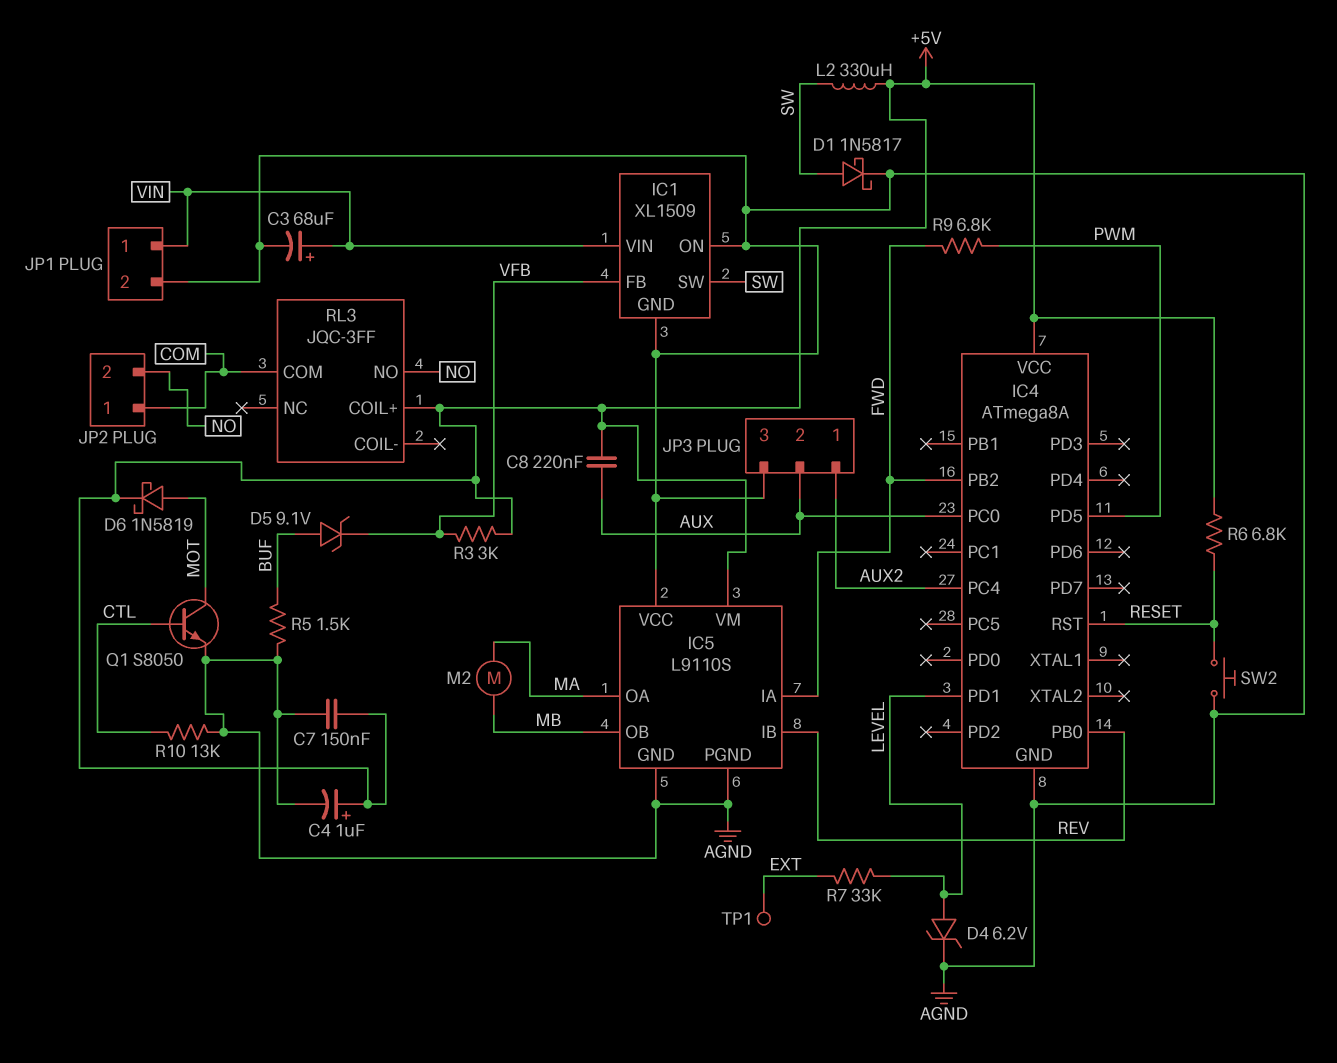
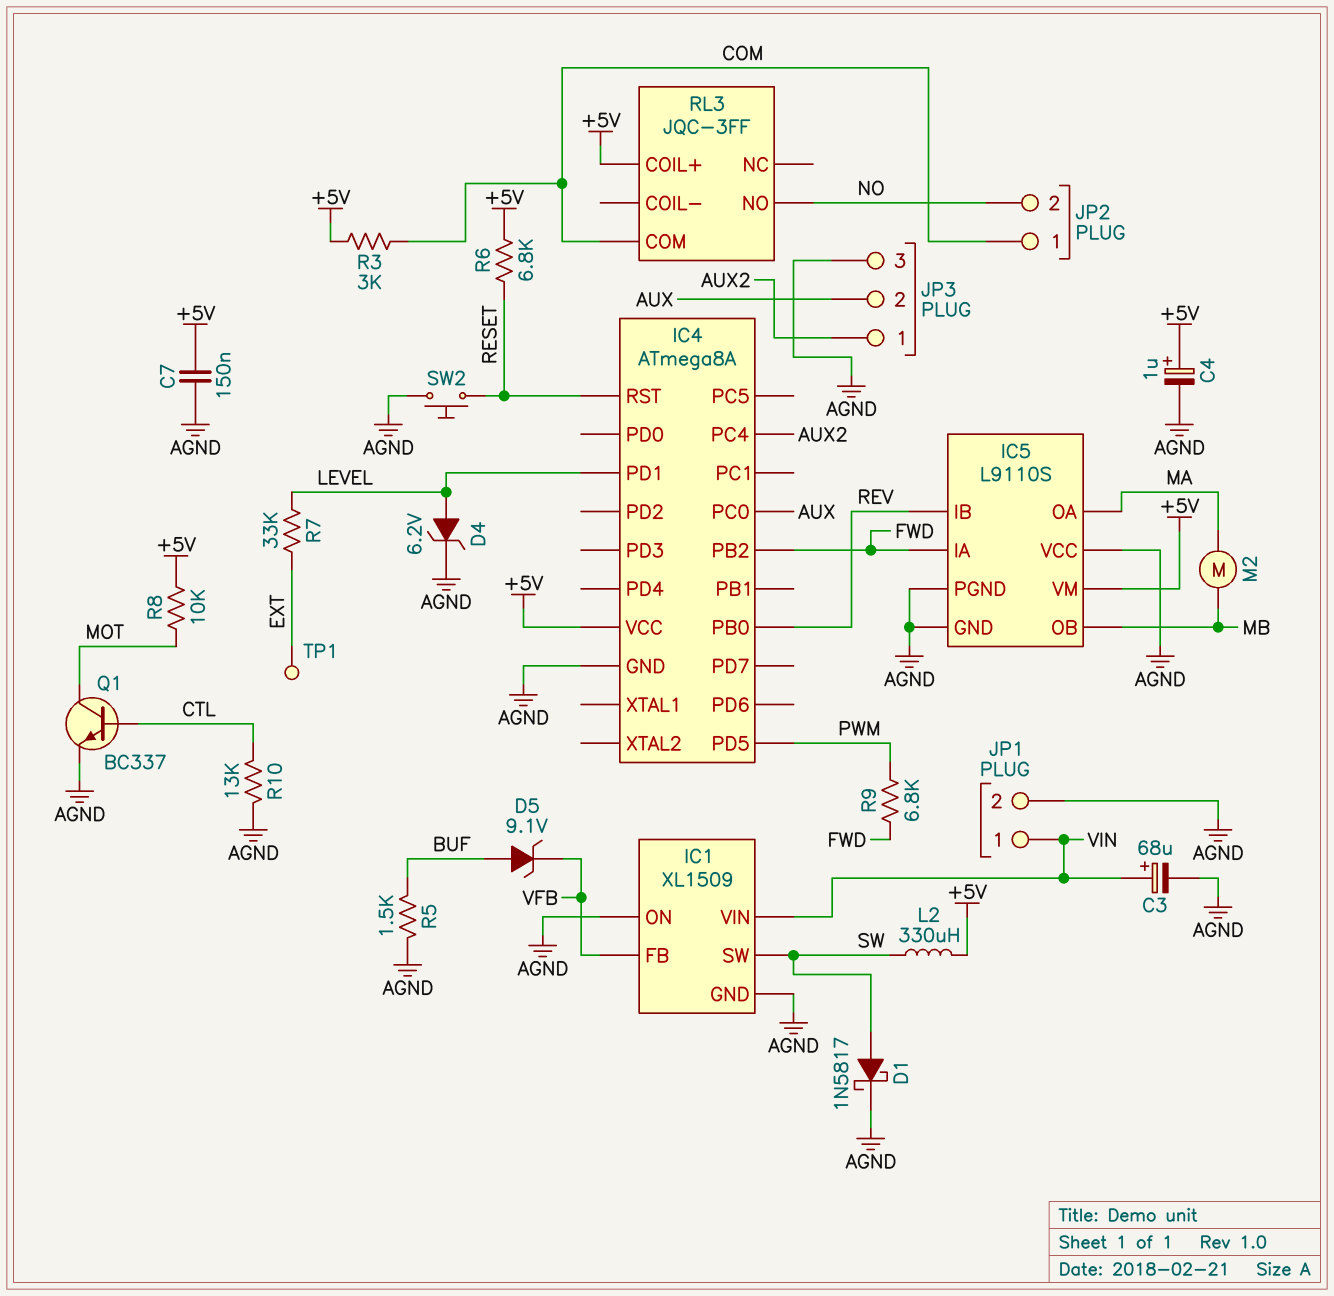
C8: 220nF (+5V, AUX) -> none
D6: schottky 1N5819 (A MOT, K +5V) -> none
Q1: NPN S8050 (B CTL, C MOT, E AGND) -> NPN BC337 (B CTL, C MOT, E AGND)
R3: 3k (+5V, VFB) -> 3k (+5V, COM)
R8: none -> 10k (+5V, MOT)

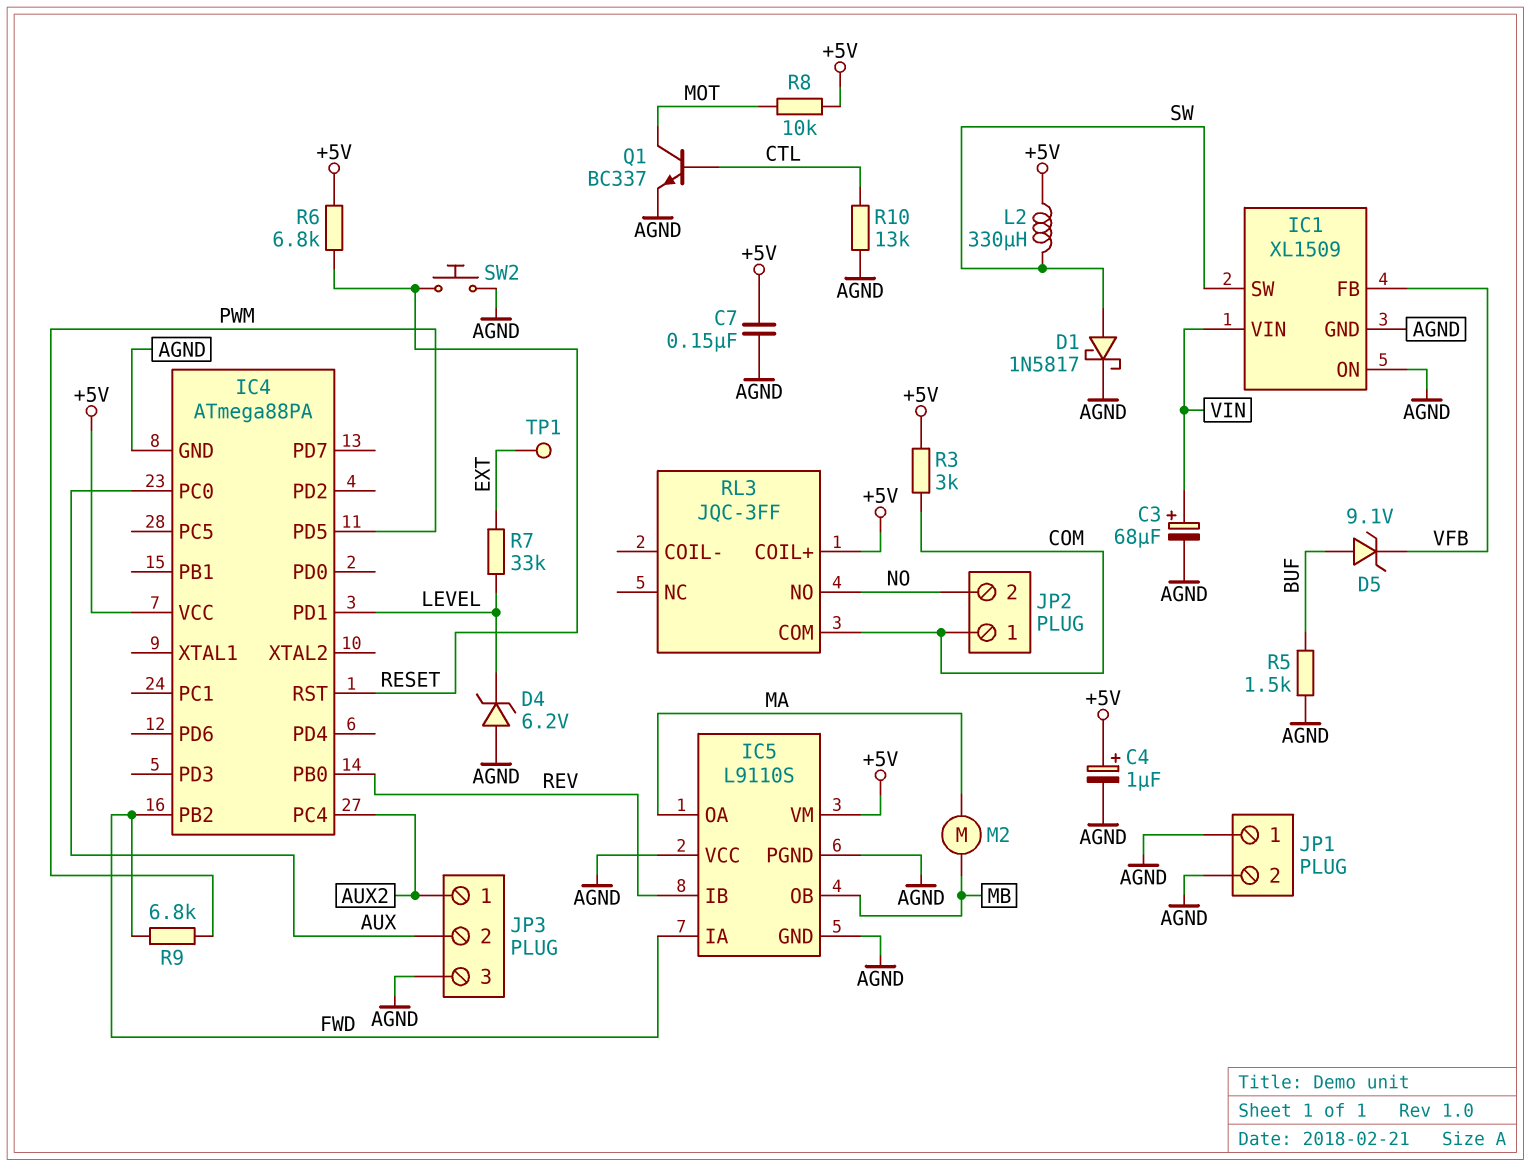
D4: zener 6.2V (A LEVEL, K AGND) -> zener 6.2V (A AGND, K LEVEL)
IC4: ATmega8A -> ATmega88PA
JP1 pin 1: VIN -> AGND

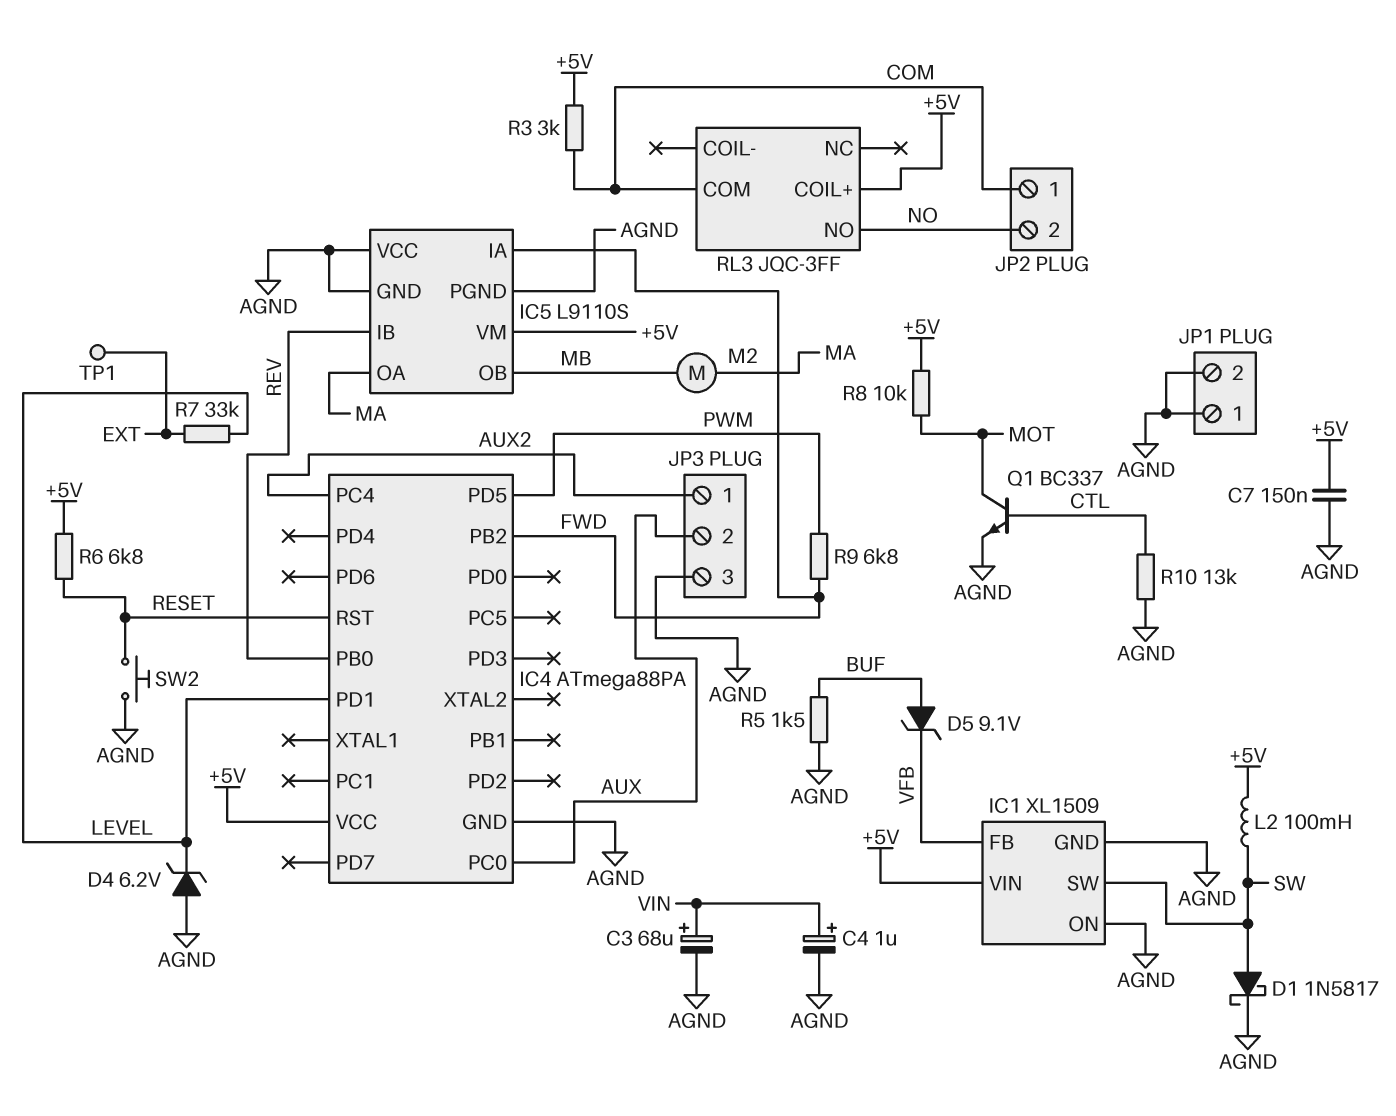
C4: 1uF (plus +5V, minus AGND) -> 1uF (plus VIN, minus AGND)
IC1 pin VIN: VIN -> +5V
L2: 330uH (+5V, SW) -> 100mH (+5V, SW)

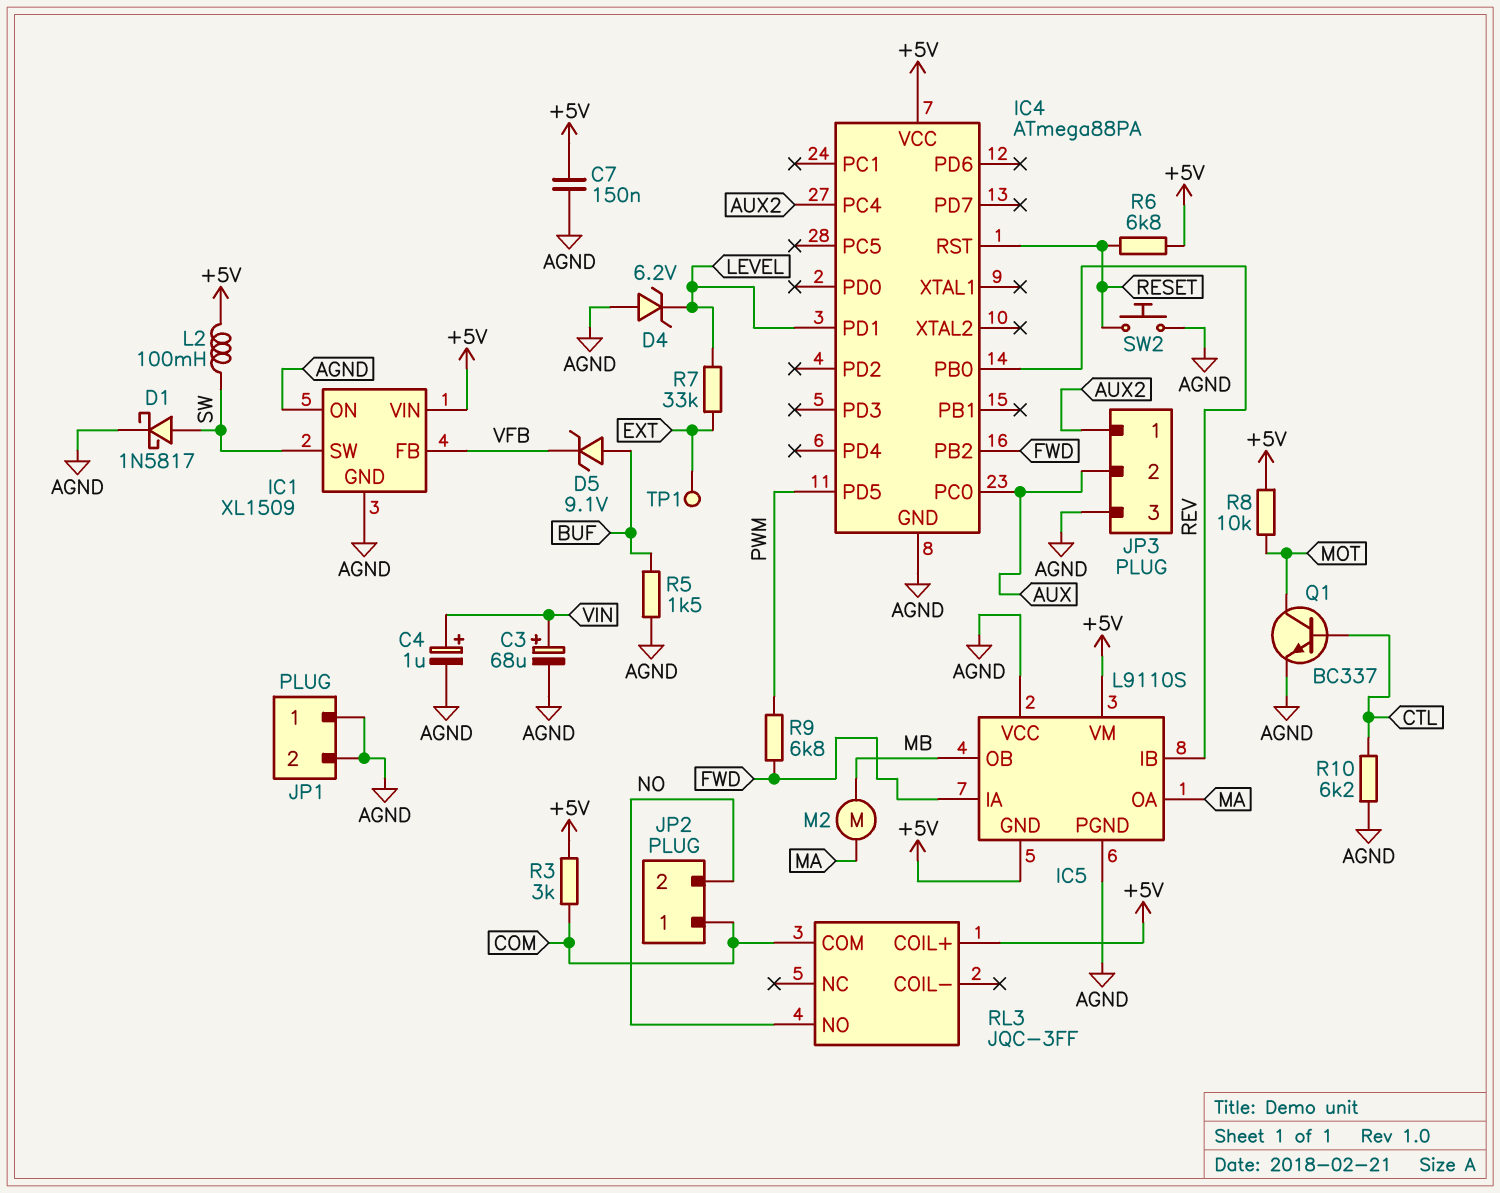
IC5 pin GND: AGND -> +5V
R10: 13k (AGND, CTL) -> 6.2k (AGND, CTL)

